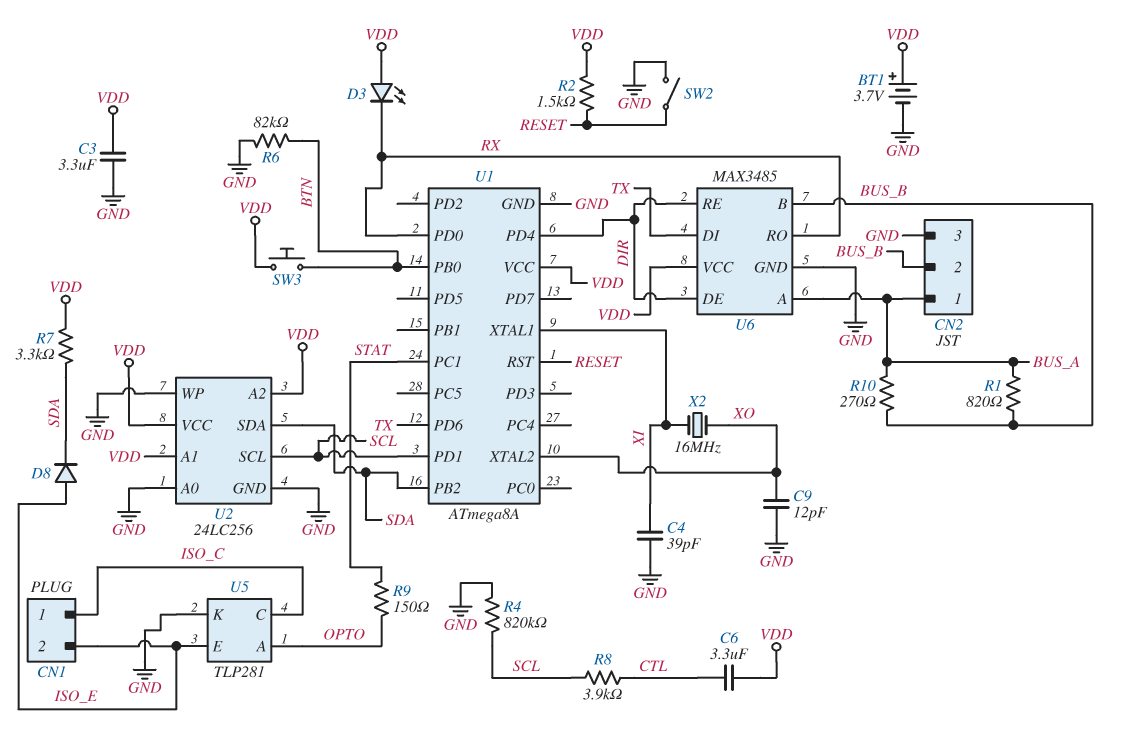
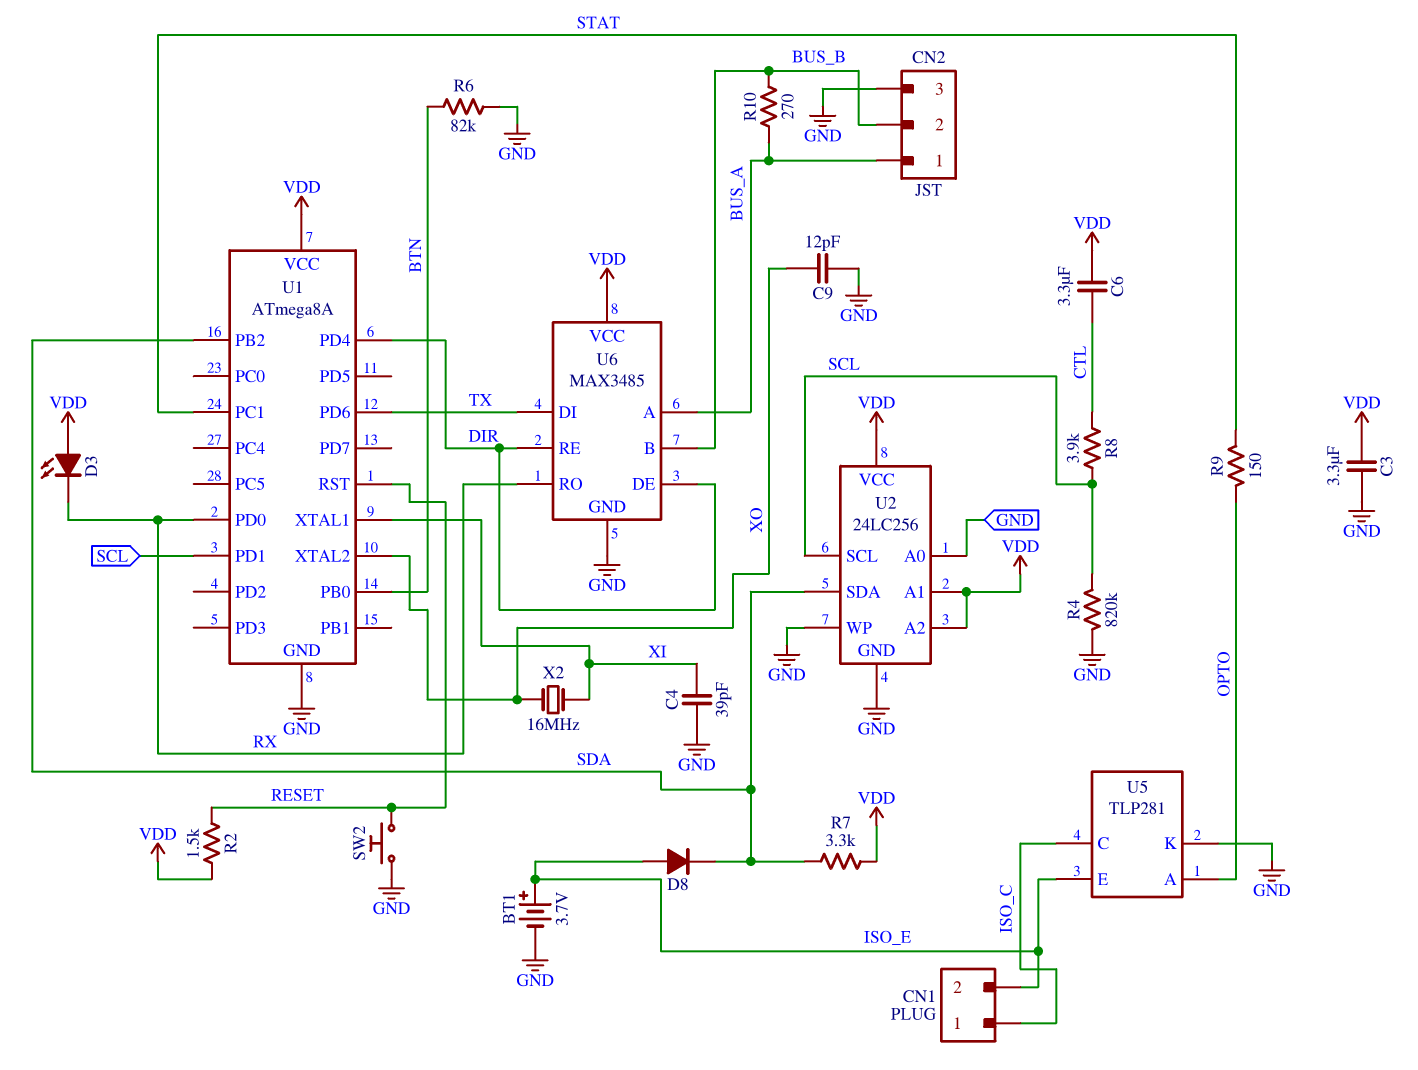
BT1: 3.7V (plus VDD, minus GND) -> 3.7V (plus ISO_E, minus GND)
R1: 820 (BUS_A, BUS_B) -> none
SW2: switch (GND, RESET) -> button (GND, RESET)
SW3: button (BTN, VDD) -> none

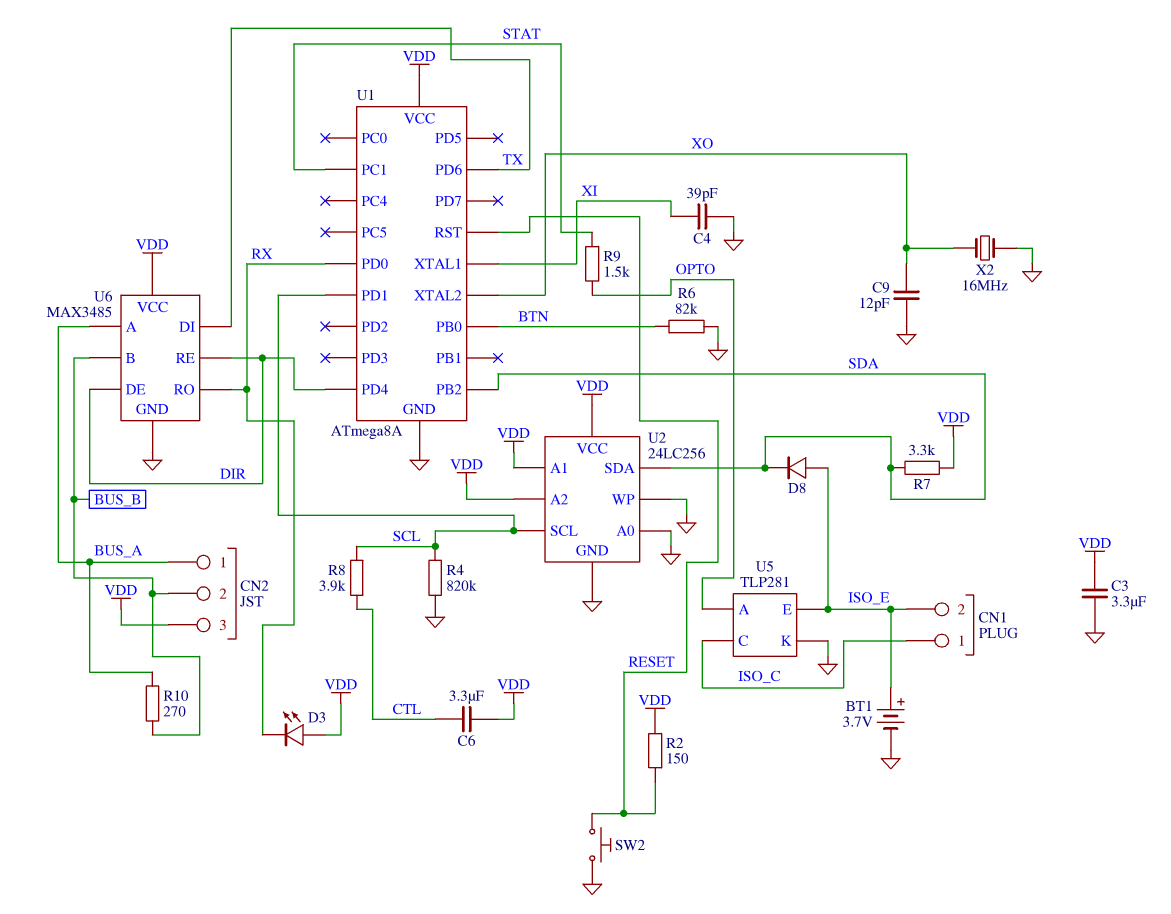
CN2 pin 3: GND -> VDD
R2: 1.5k (RESET, VDD) -> 150 (RESET, VDD)
R9: 150 (OPTO, STAT) -> 1.5k (OPTO, STAT)
X2: 16MHz (XI, XO) -> 16MHz (GND, XO)

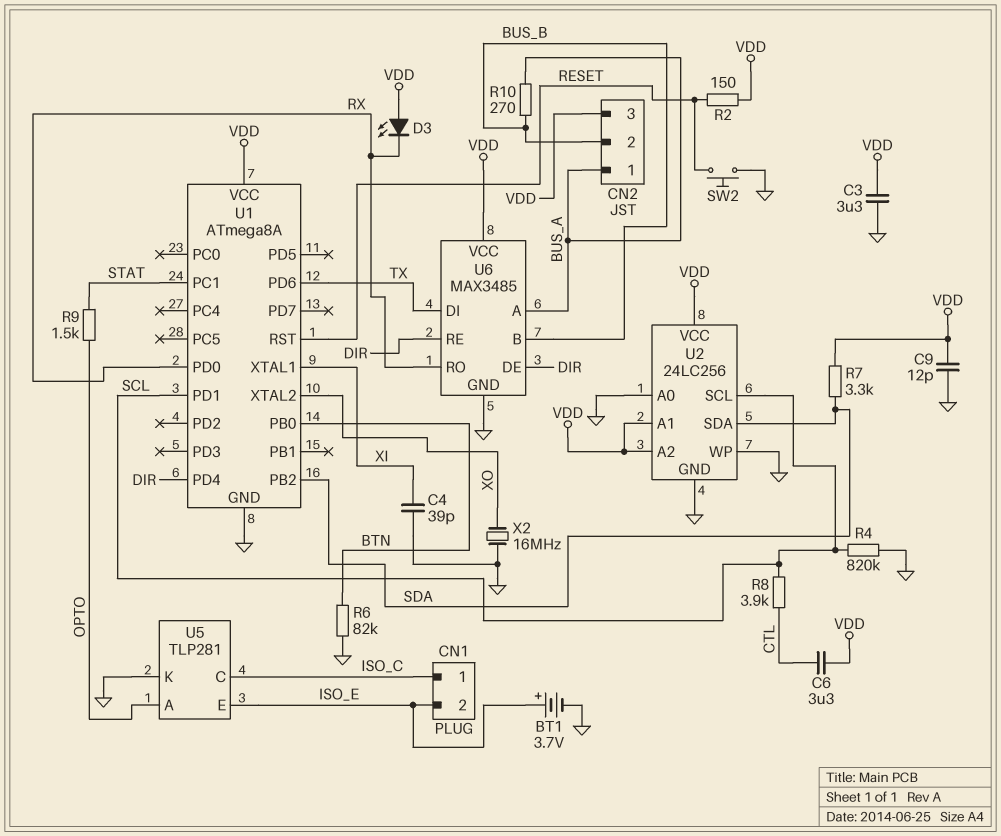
C9: 12pF (GND, XO) -> 12pF (GND, VDD)
D8: diode (A ISO_E, K SDA) -> none

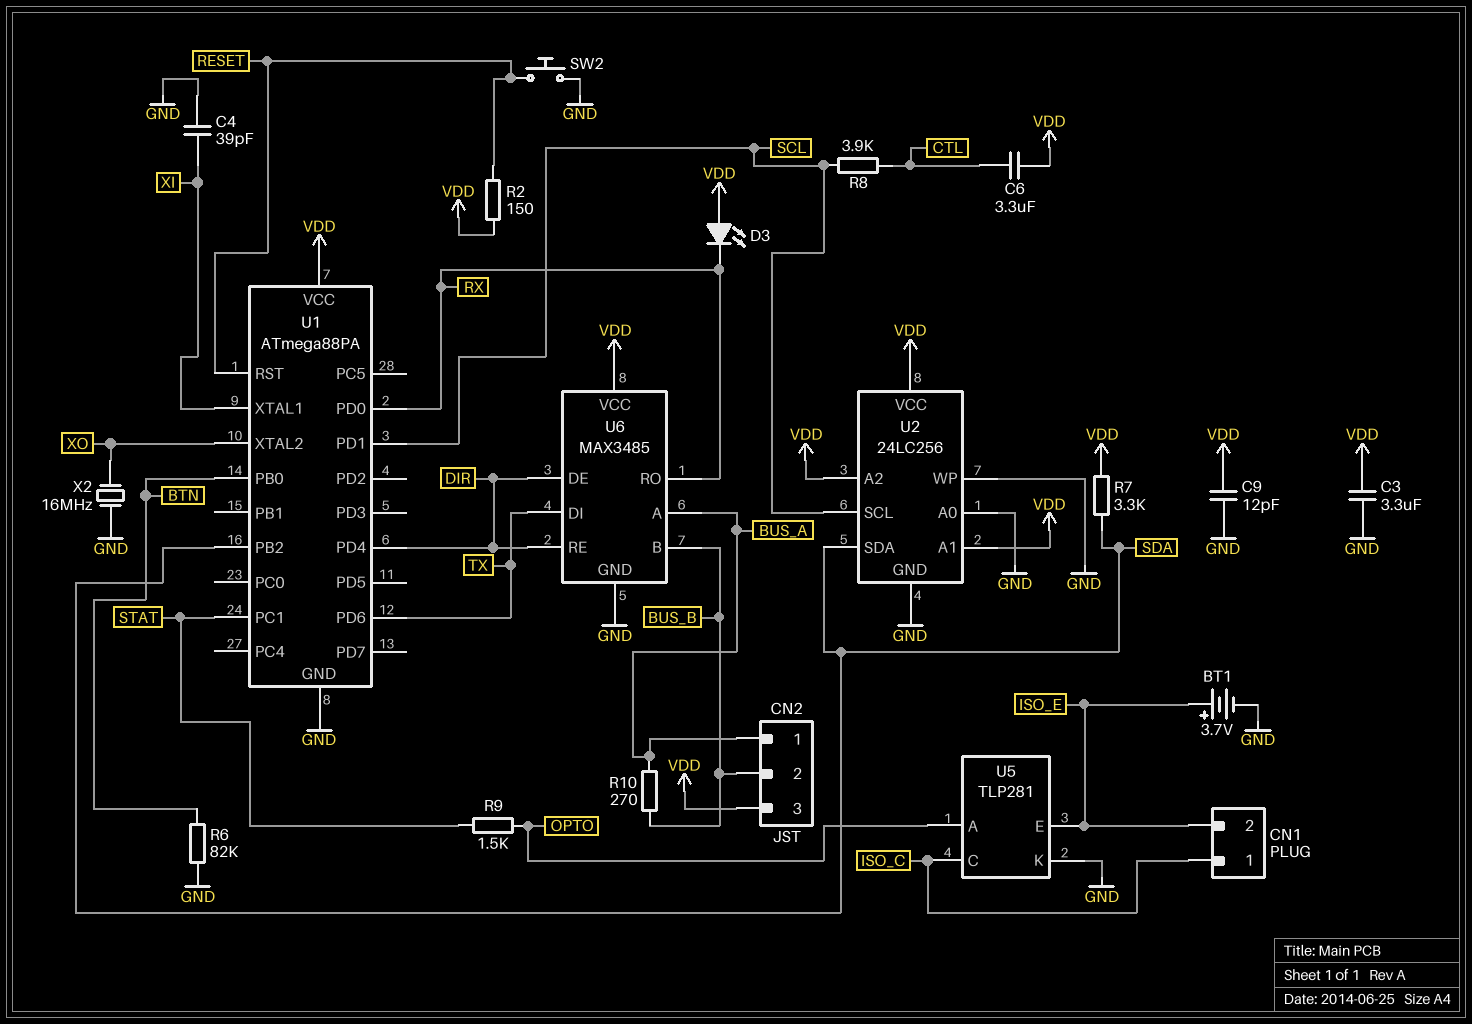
R4: 820k (GND, SCL) -> none
U1: ATmega8A -> ATmega88PA

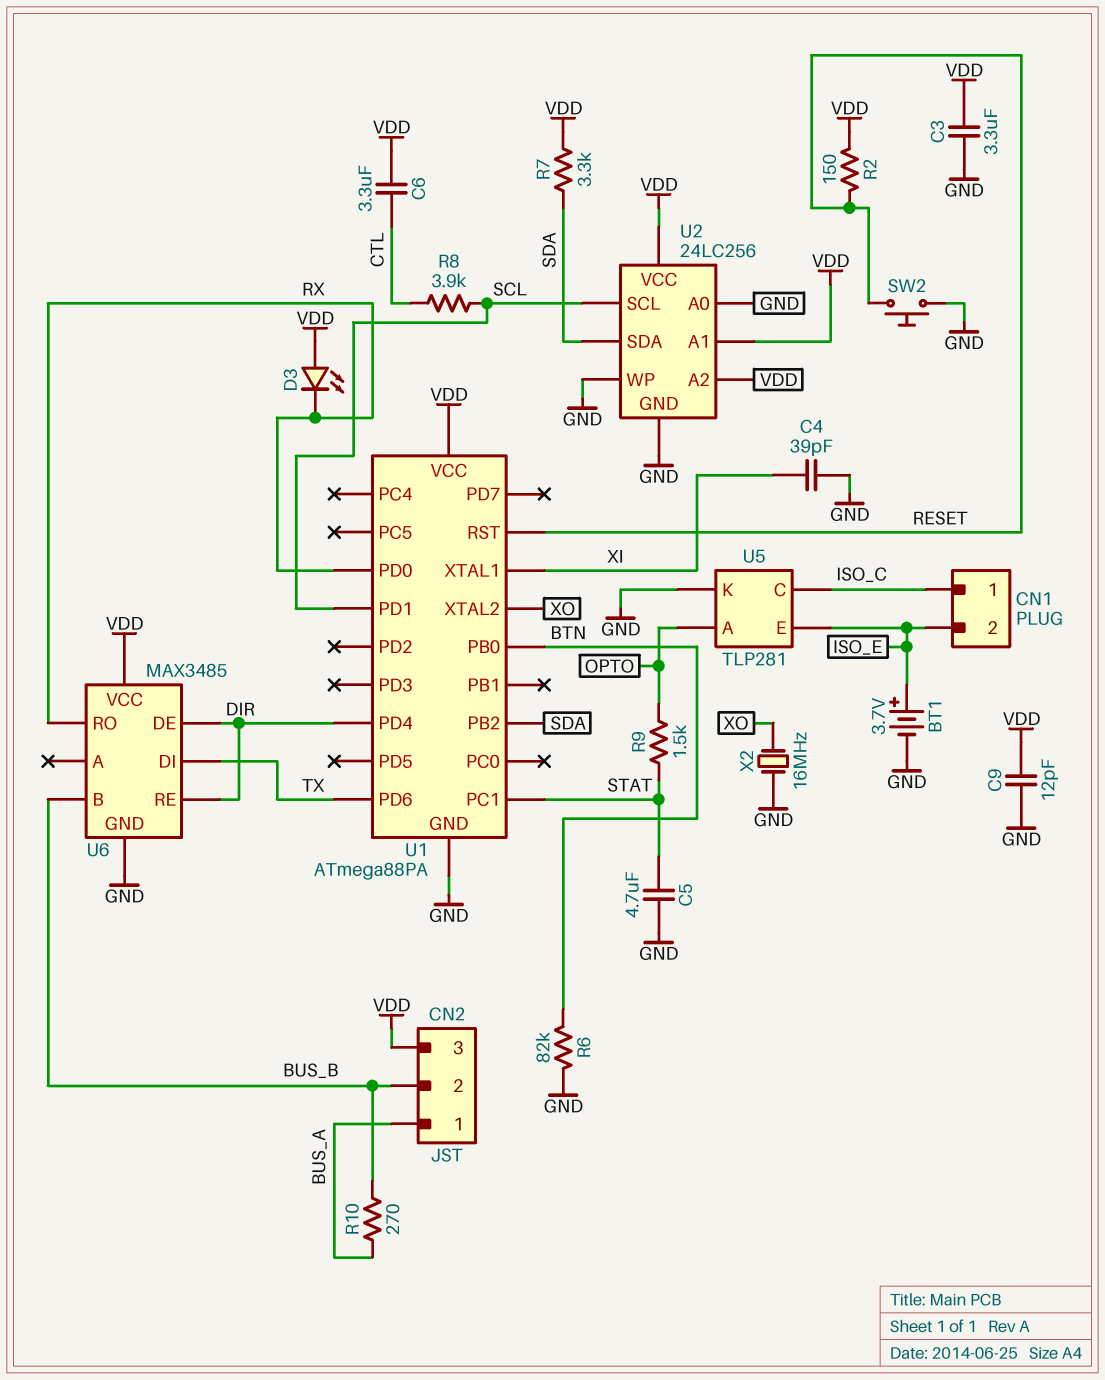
C5: none -> 4.7uF (GND, STAT)
U6 pin A: BUS_A -> none

